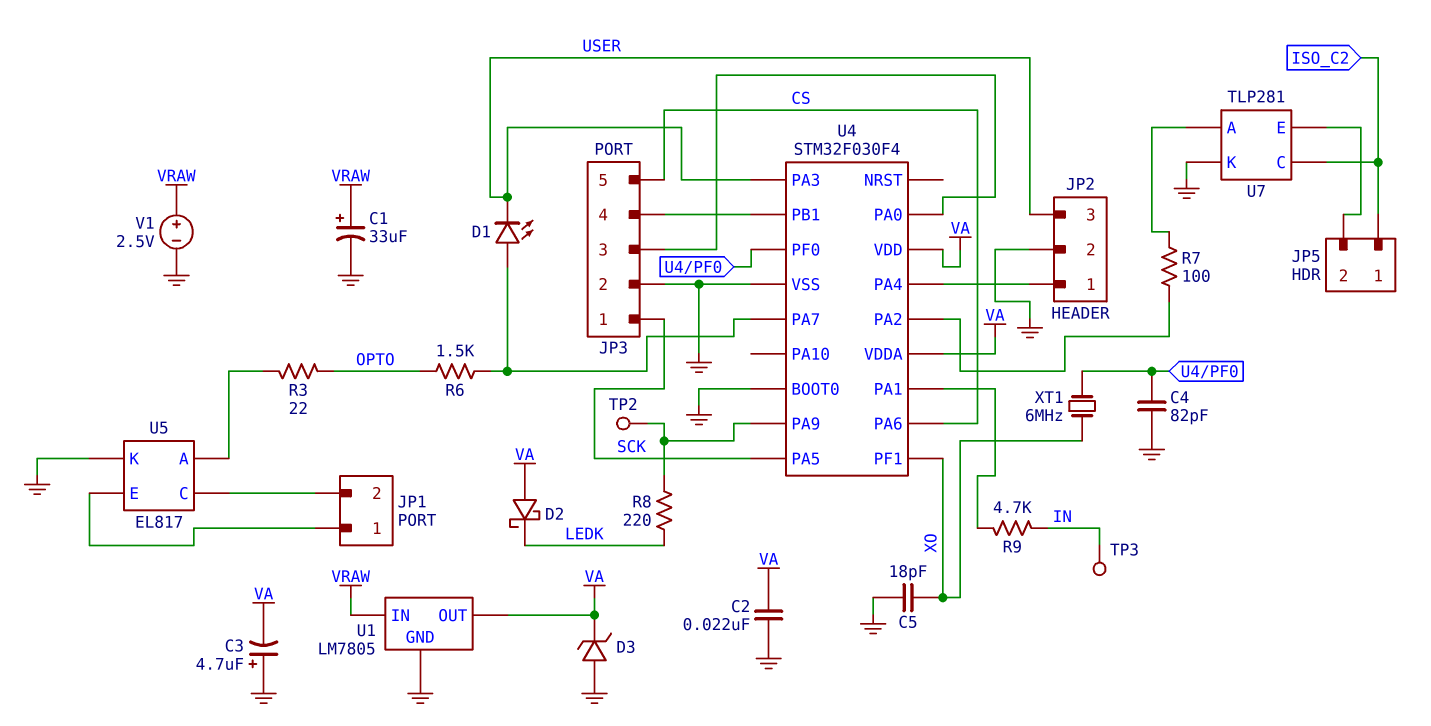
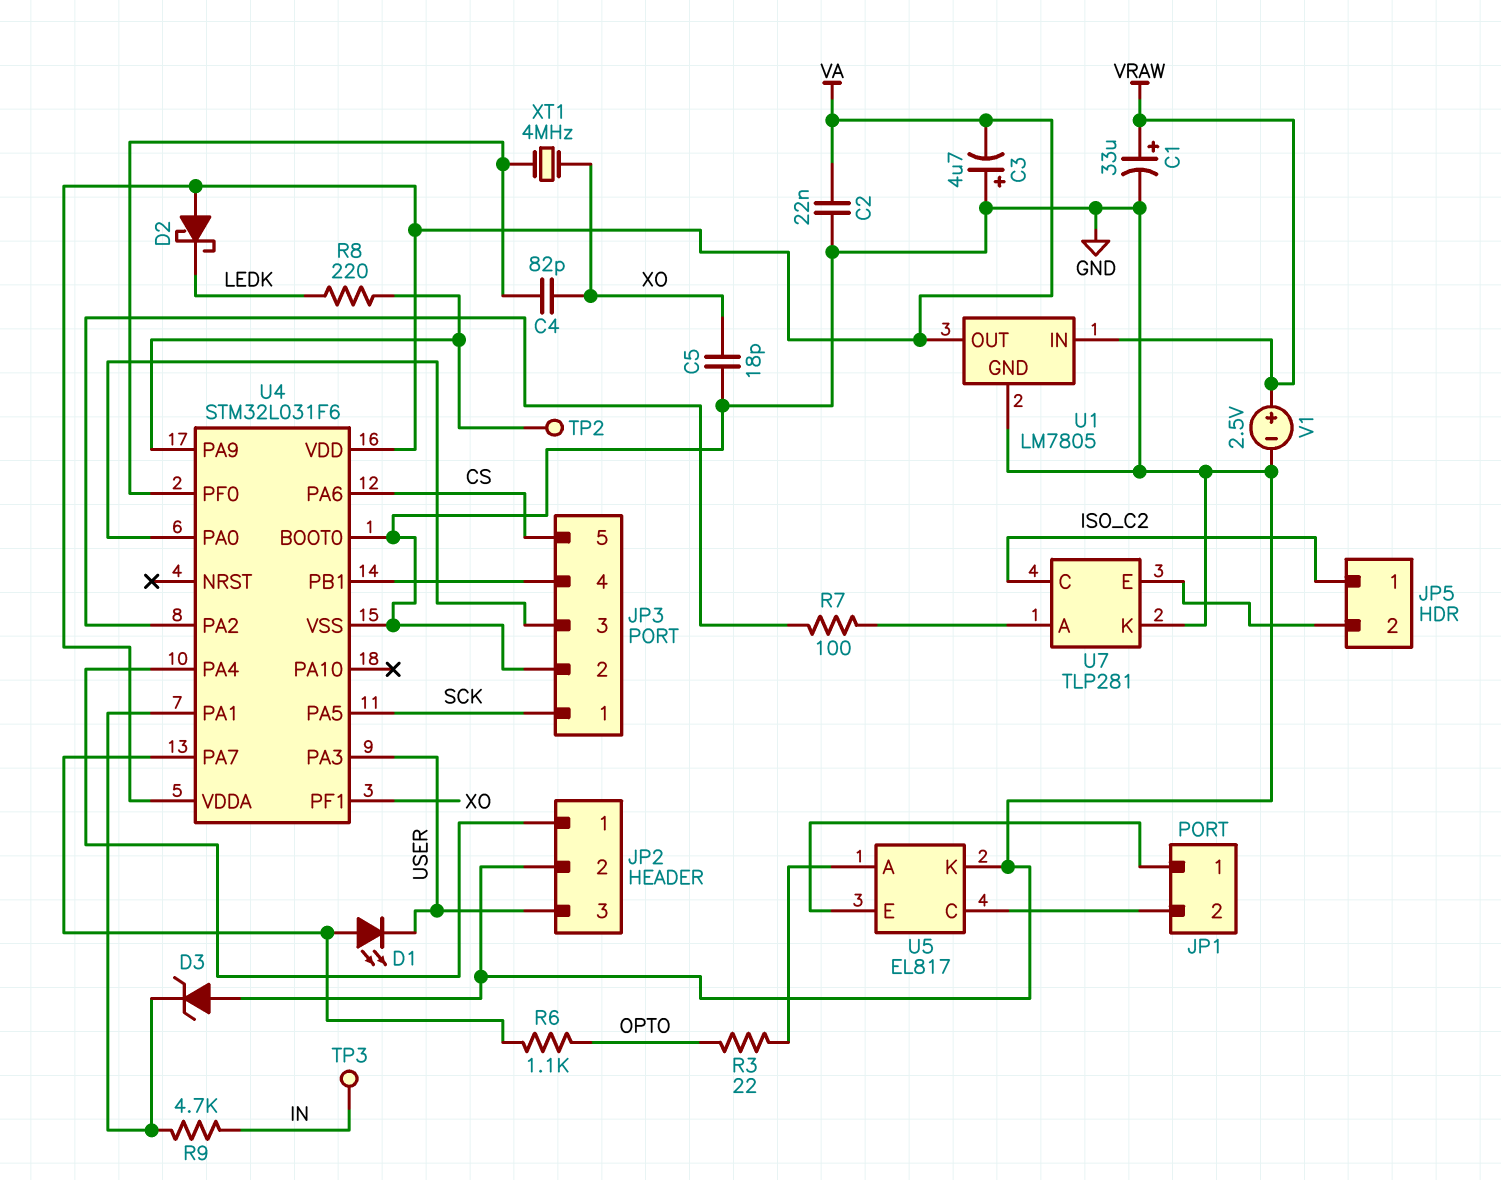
C4: 82pF (GND, U4/PF0) -> 82pF (U4/PF0, XO)
D3: zener (A GND, K VA) -> zener (A GND, K U4/PA1)
R6: 1.5k (OPTO, U4/PA7) -> 1.1k (OPTO, U4/PA7)
U4: STM32F030F4 -> STM32L031F6
XT1: 6MHz (U4/PF0, XO) -> 4MHz (U4/PF0, XO)

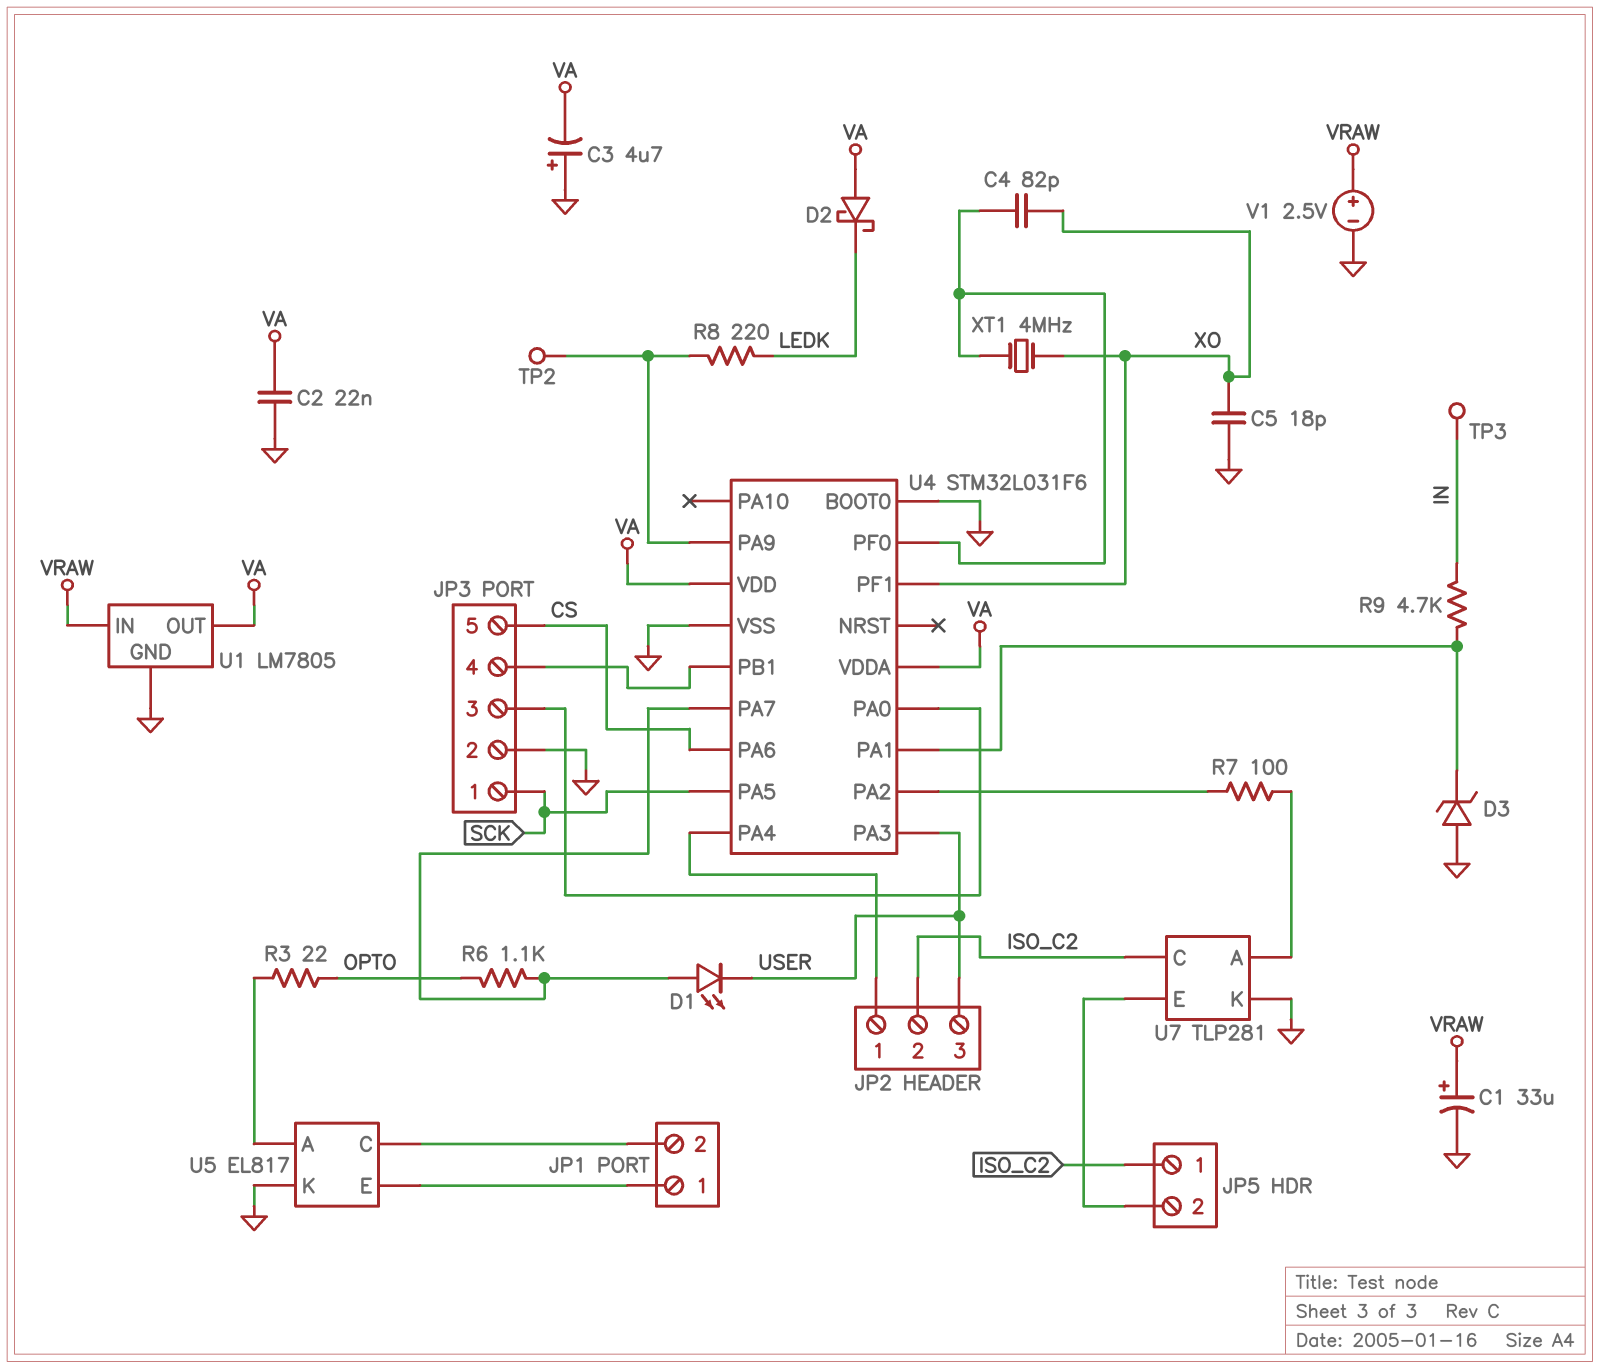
JP2 pin 2: GND -> ISO_C2

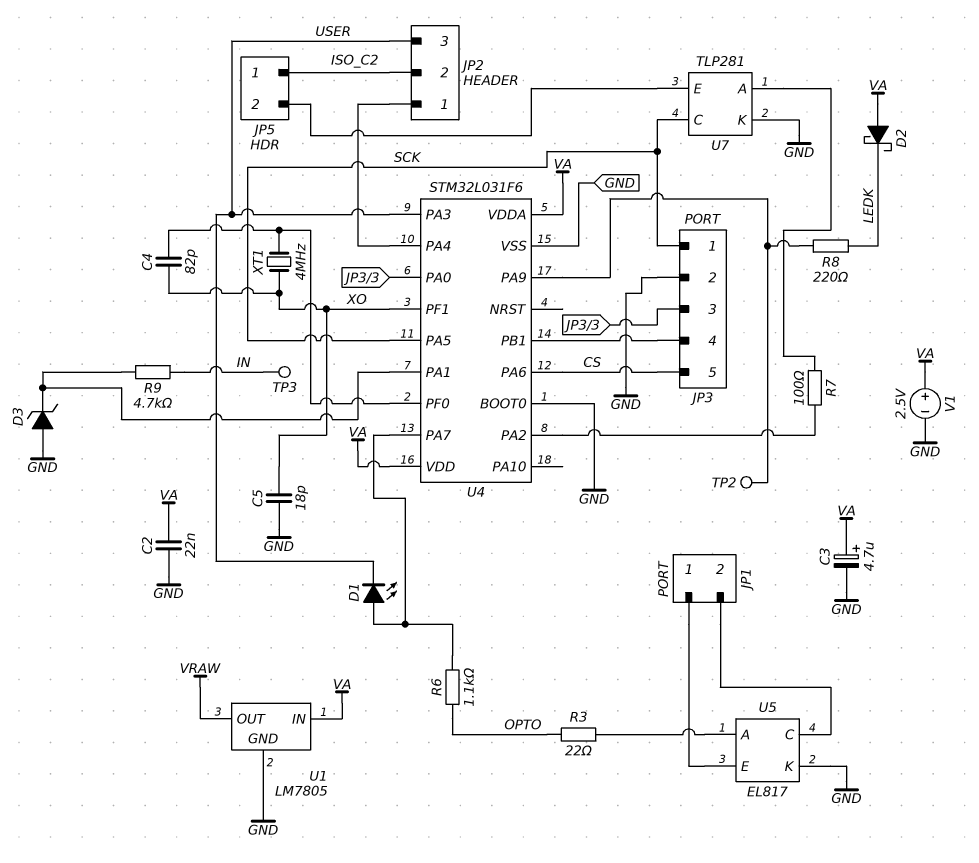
C1: 33uF (plus VRAW, minus GND) -> none
C3: 4.7uF (plus GND, minus VA) -> 4.7uF (plus VA, minus GND)
U1 pin IN: VRAW -> VA
U1 pin OUT: VA -> VRAW
U7 pin C: ISO_C2 -> SCK
V1: 2.5V (plus VRAW, minus GND) -> 2.5V (plus VA, minus GND)

